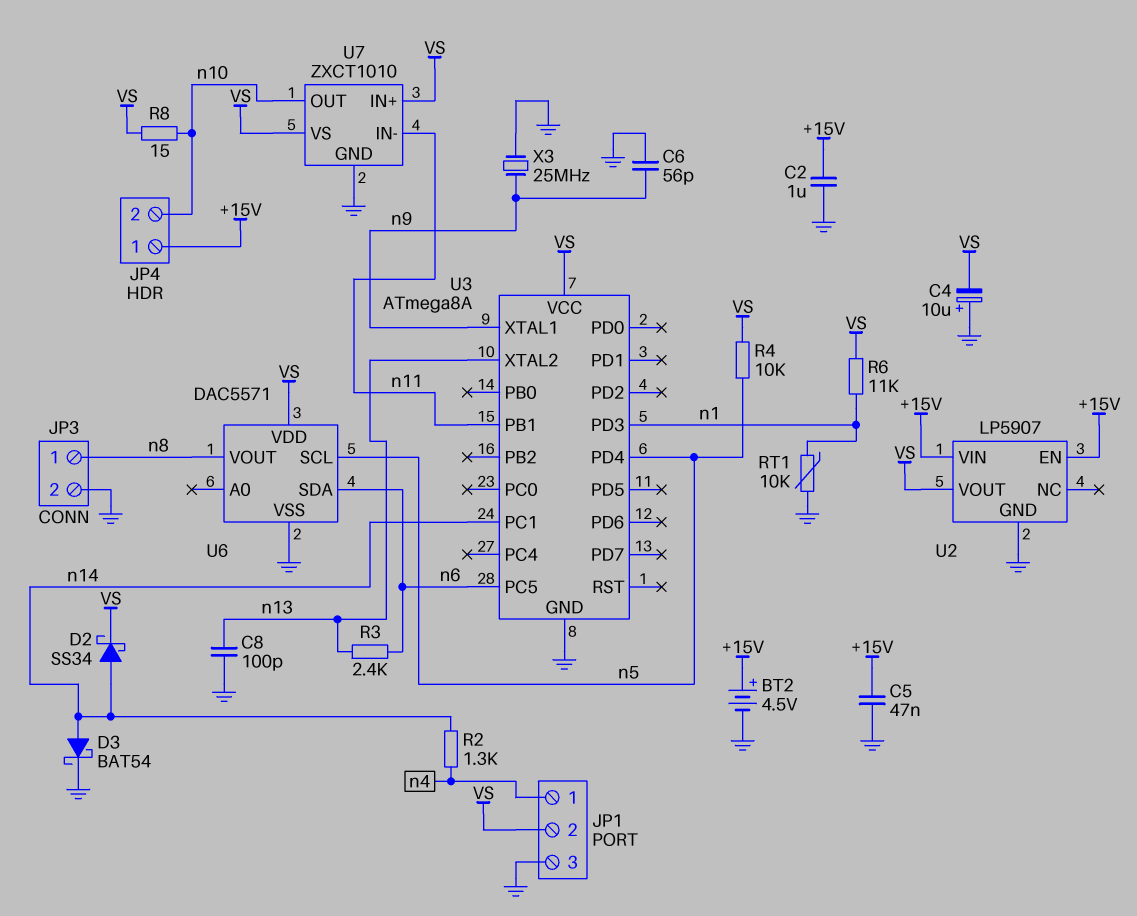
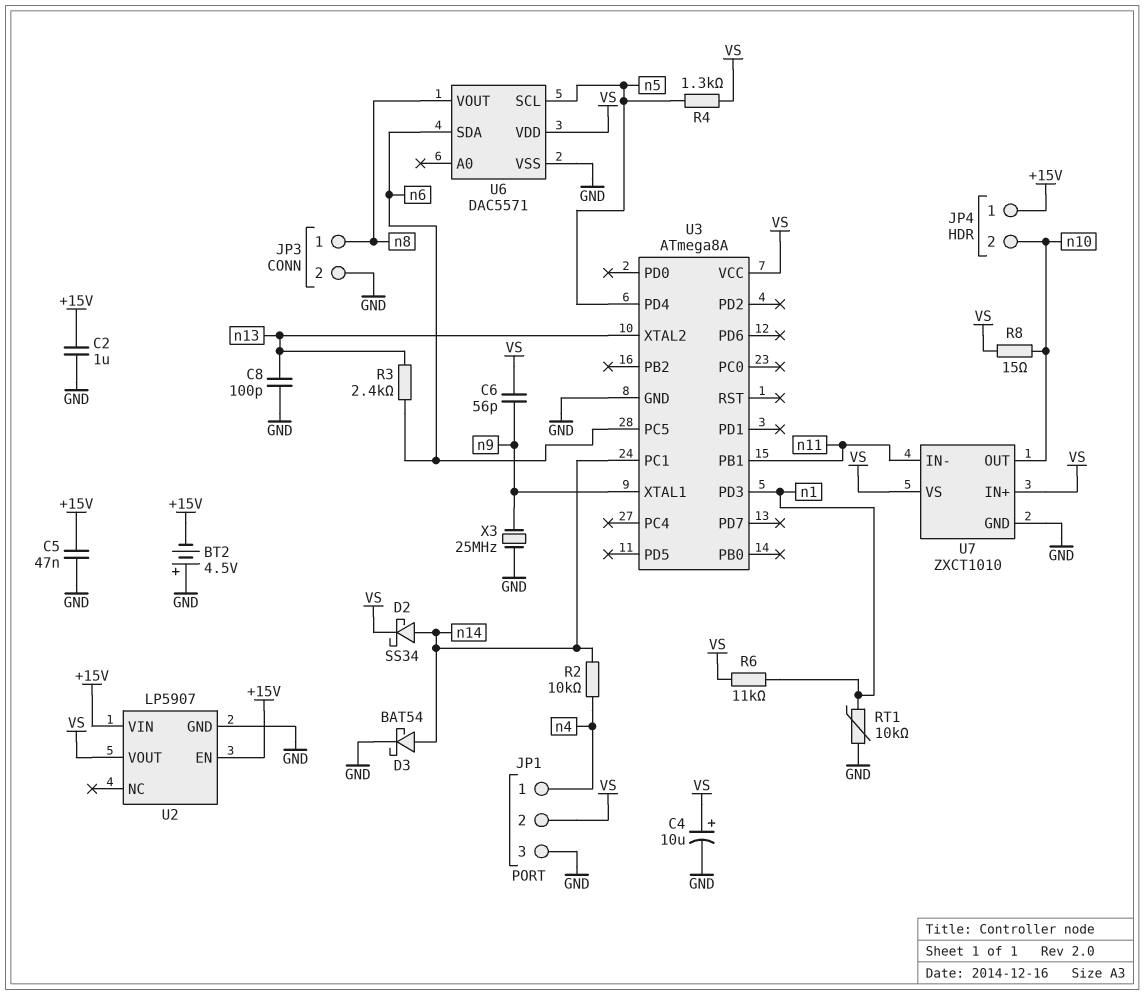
BT2: 4.5V (plus +15V, minus GND) -> 4.5V (plus GND, minus +15V)
C4: 10uF (plus GND, minus VS) -> 10uF (plus VS, minus GND)
C6: 56pF (GND, n9) -> 56pF (VS, n9)
R2: 1.3k (n4, n14) -> 10k (n4, n14)
R4: 10k (VS, n5) -> 1.3k (VS, n5)

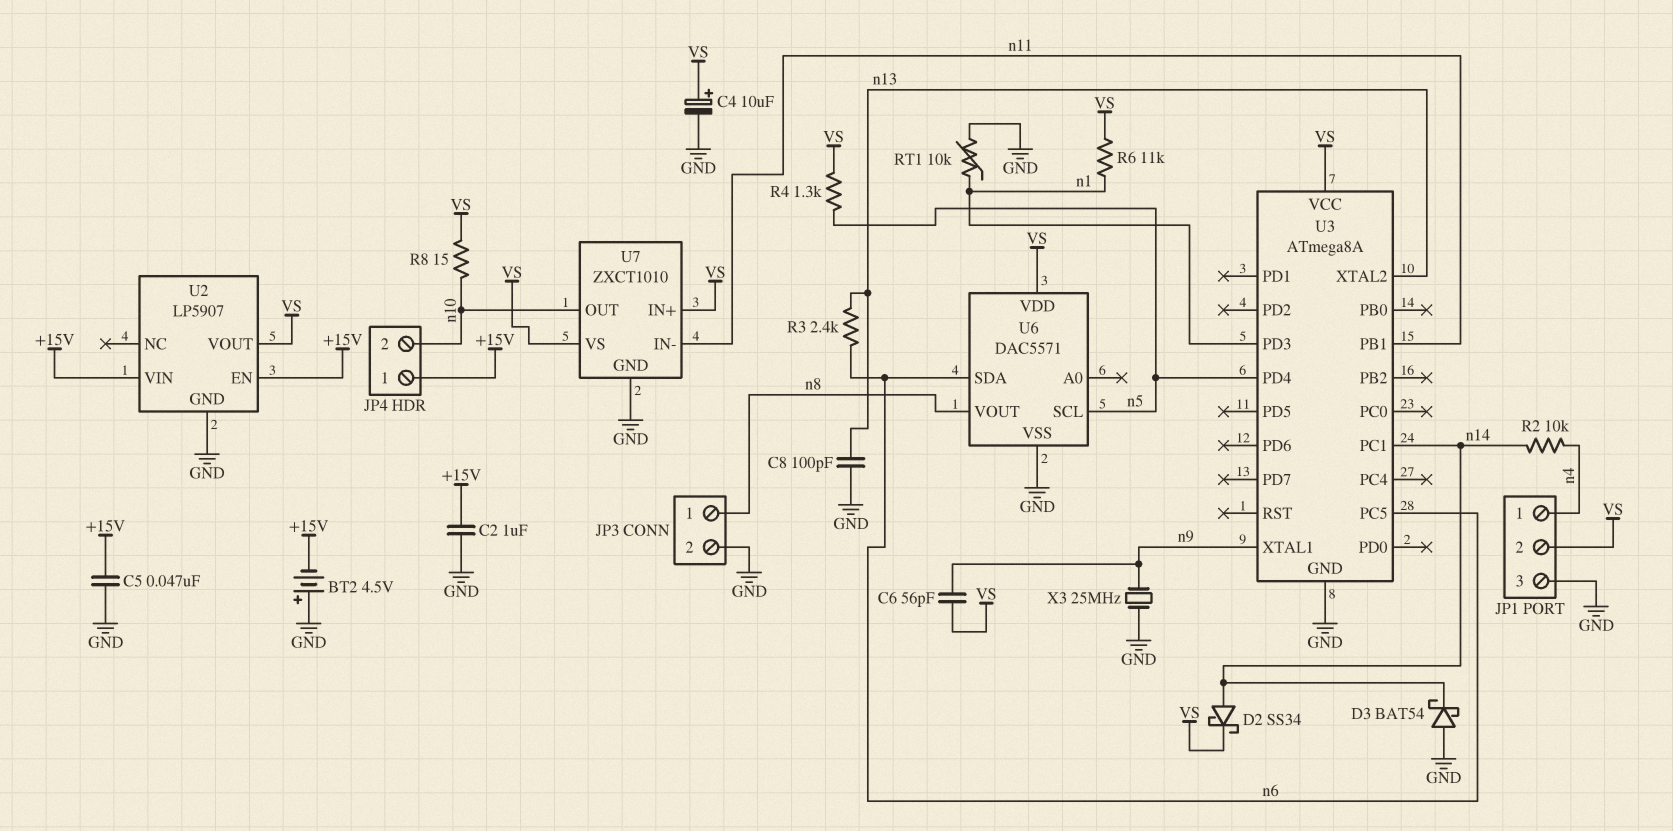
D3: schottky BAT54 (A n14, K GND) -> schottky BAT54 (A GND, K n14)

